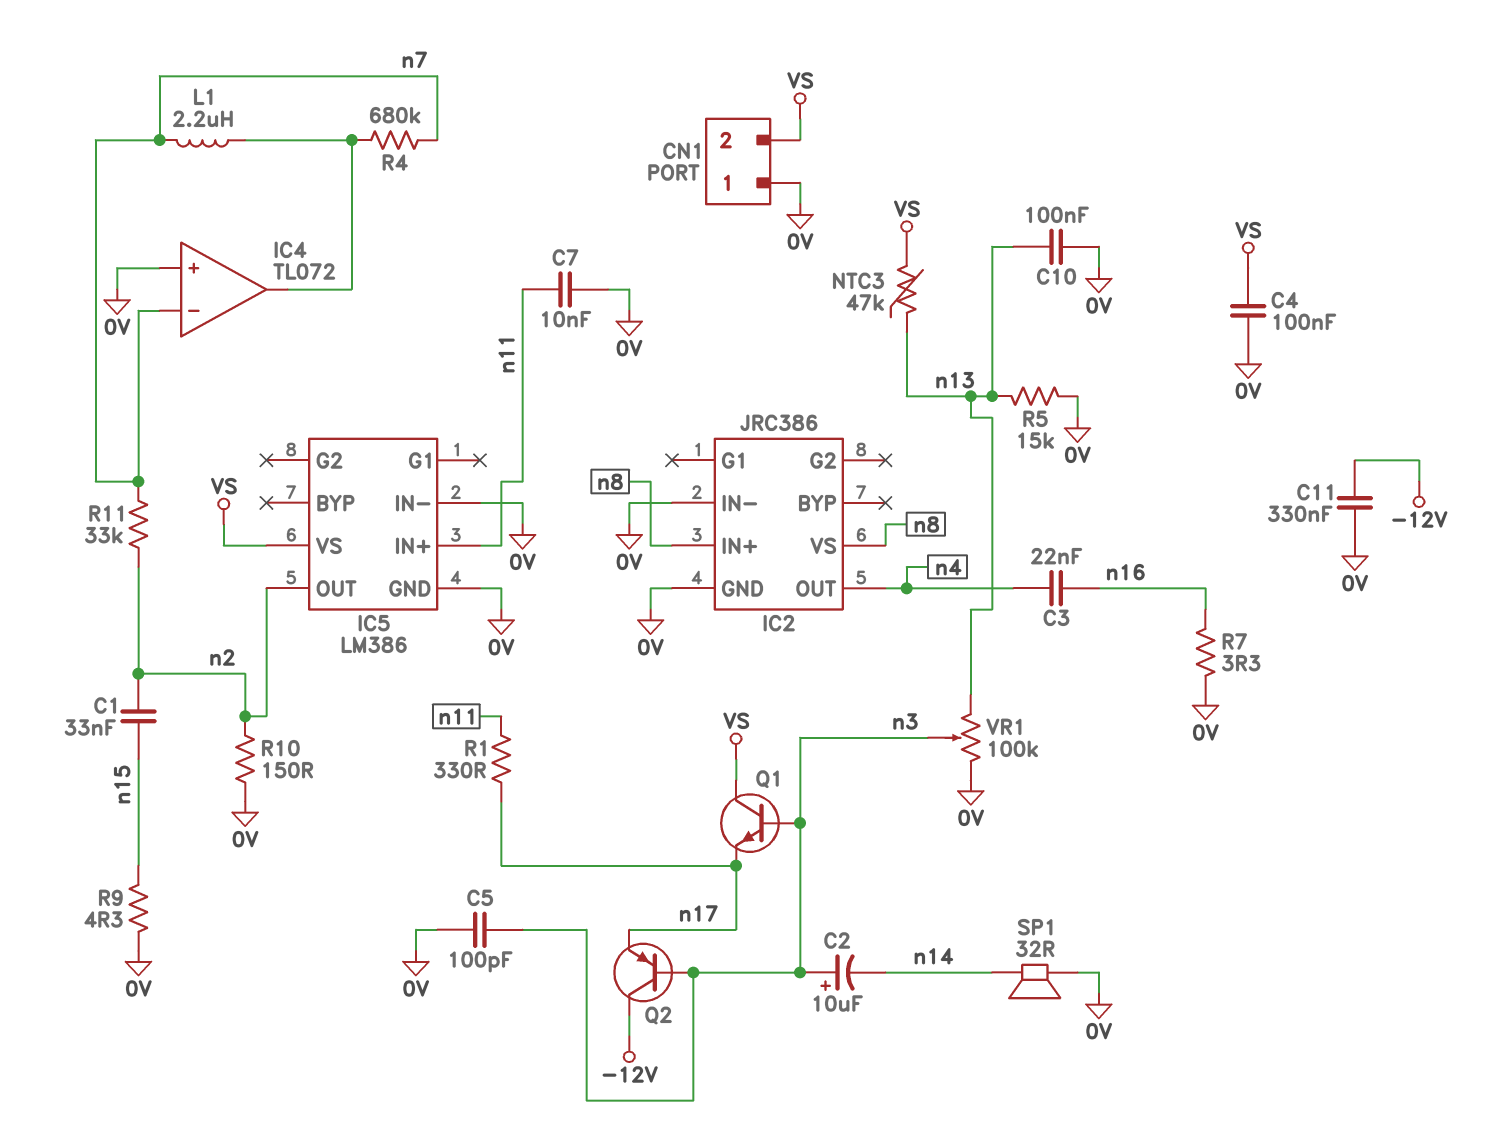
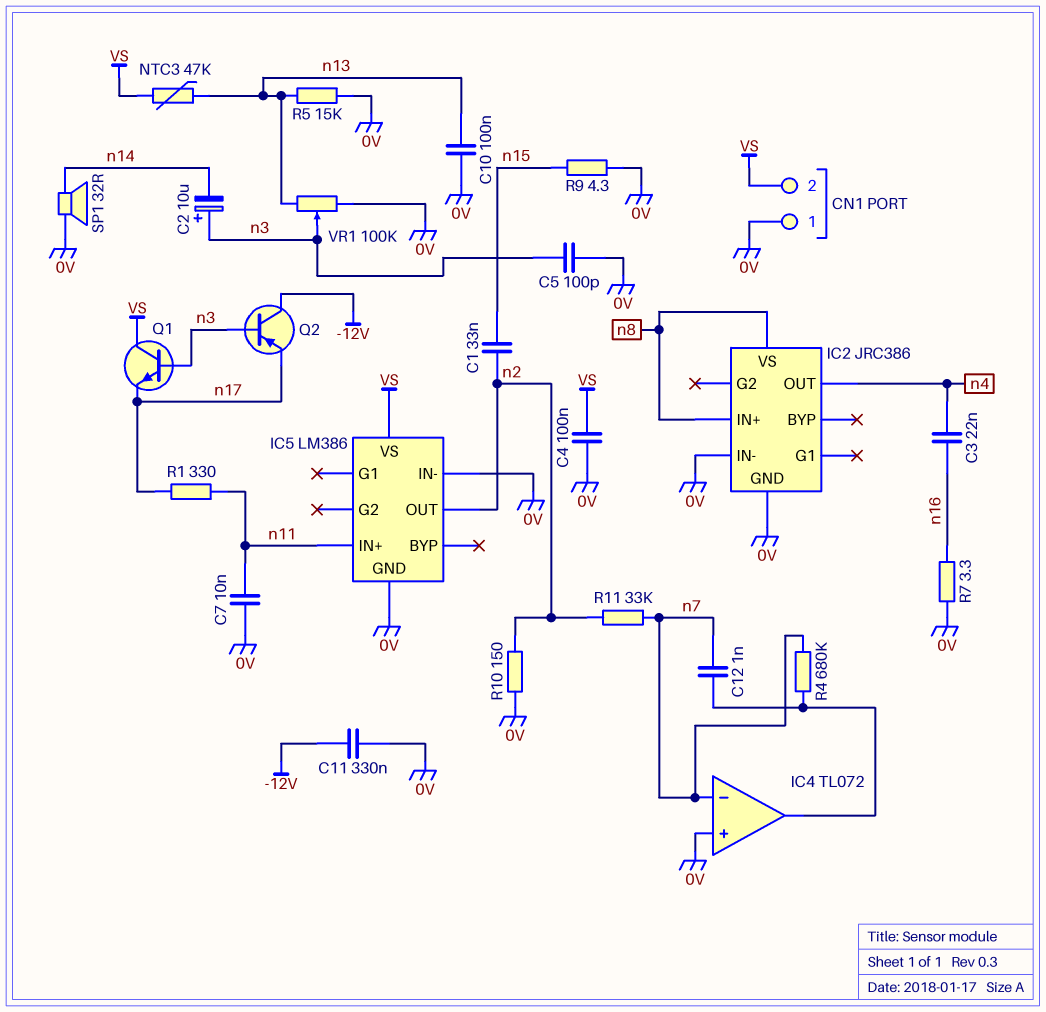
C12: none -> 1nF (IC4/out, n7)
L1: 2.2uH (IC4/out, n7) -> none

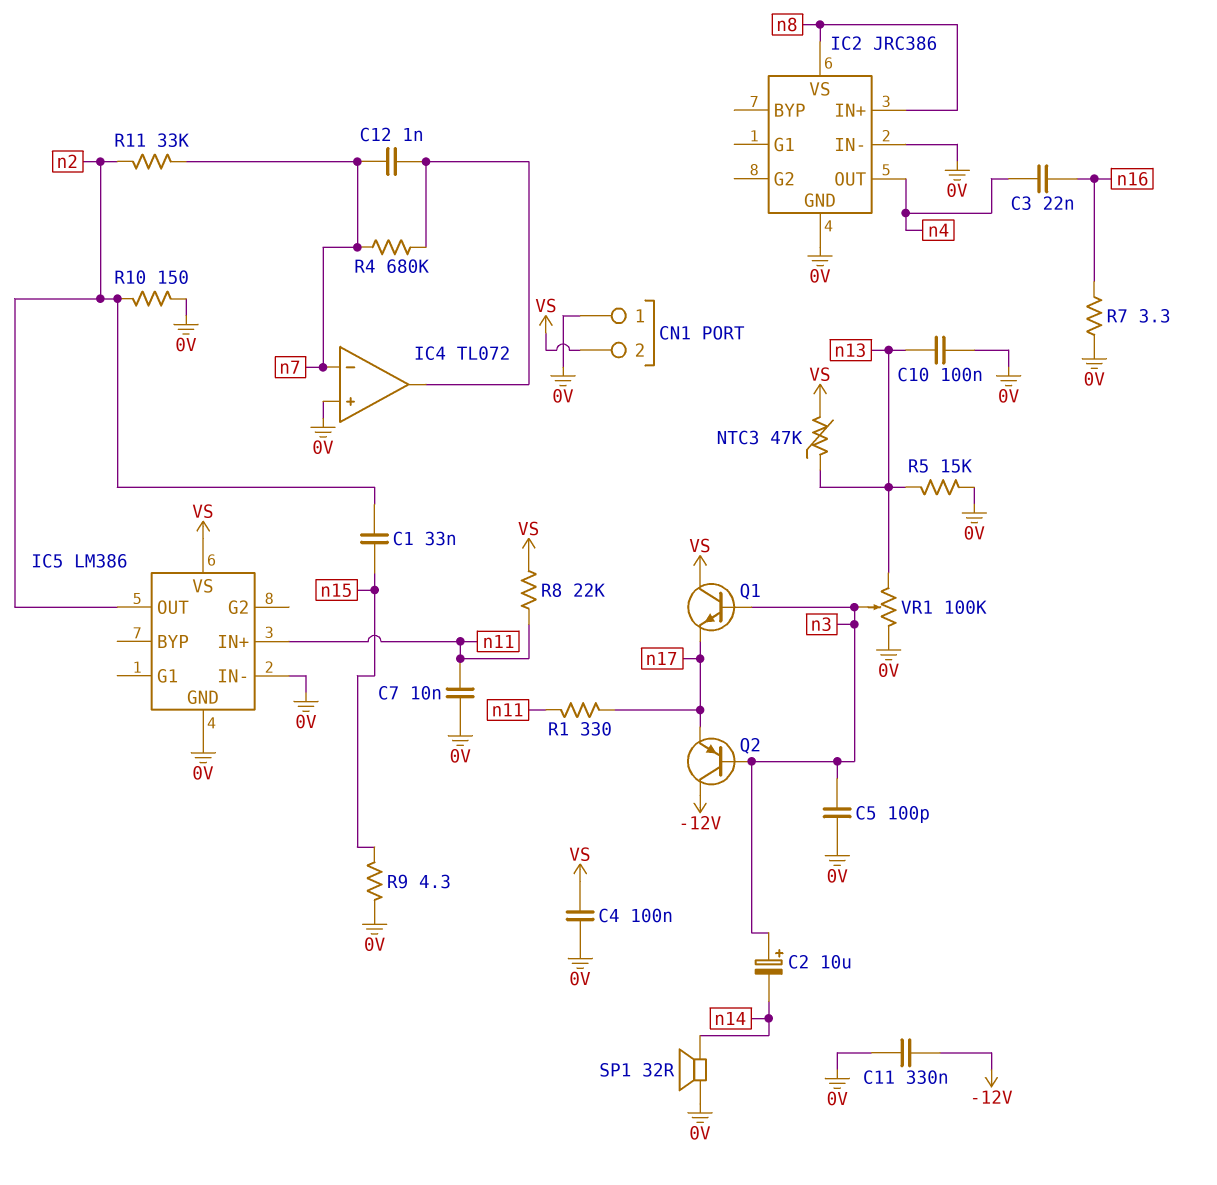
R8: none -> 22k (VS, n11)

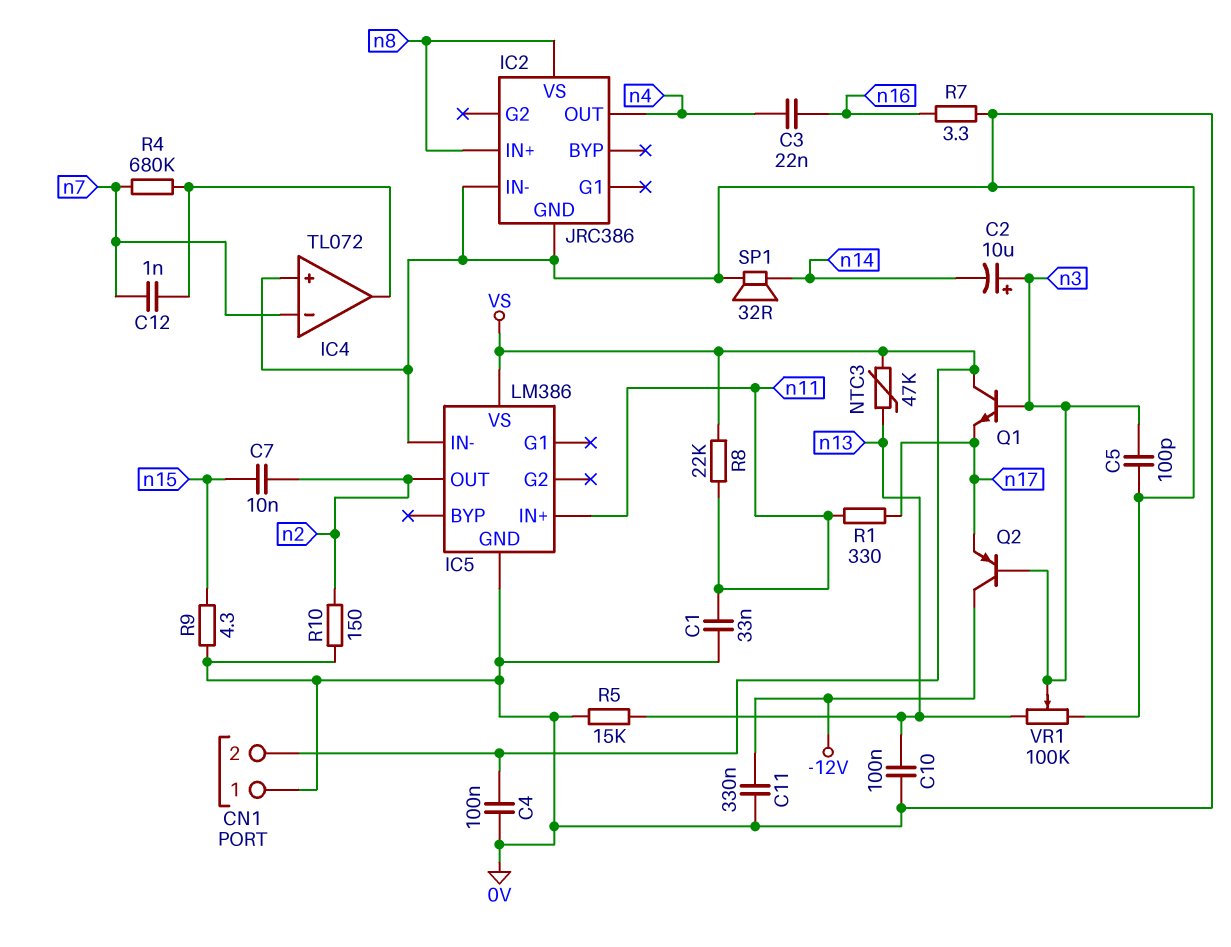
C1: 33nF (n2, n15) -> 33nF (0V, n11)
C7: 10nF (0V, n11) -> 10nF (n2, n15)
R11: 33k (n2, n7) -> none

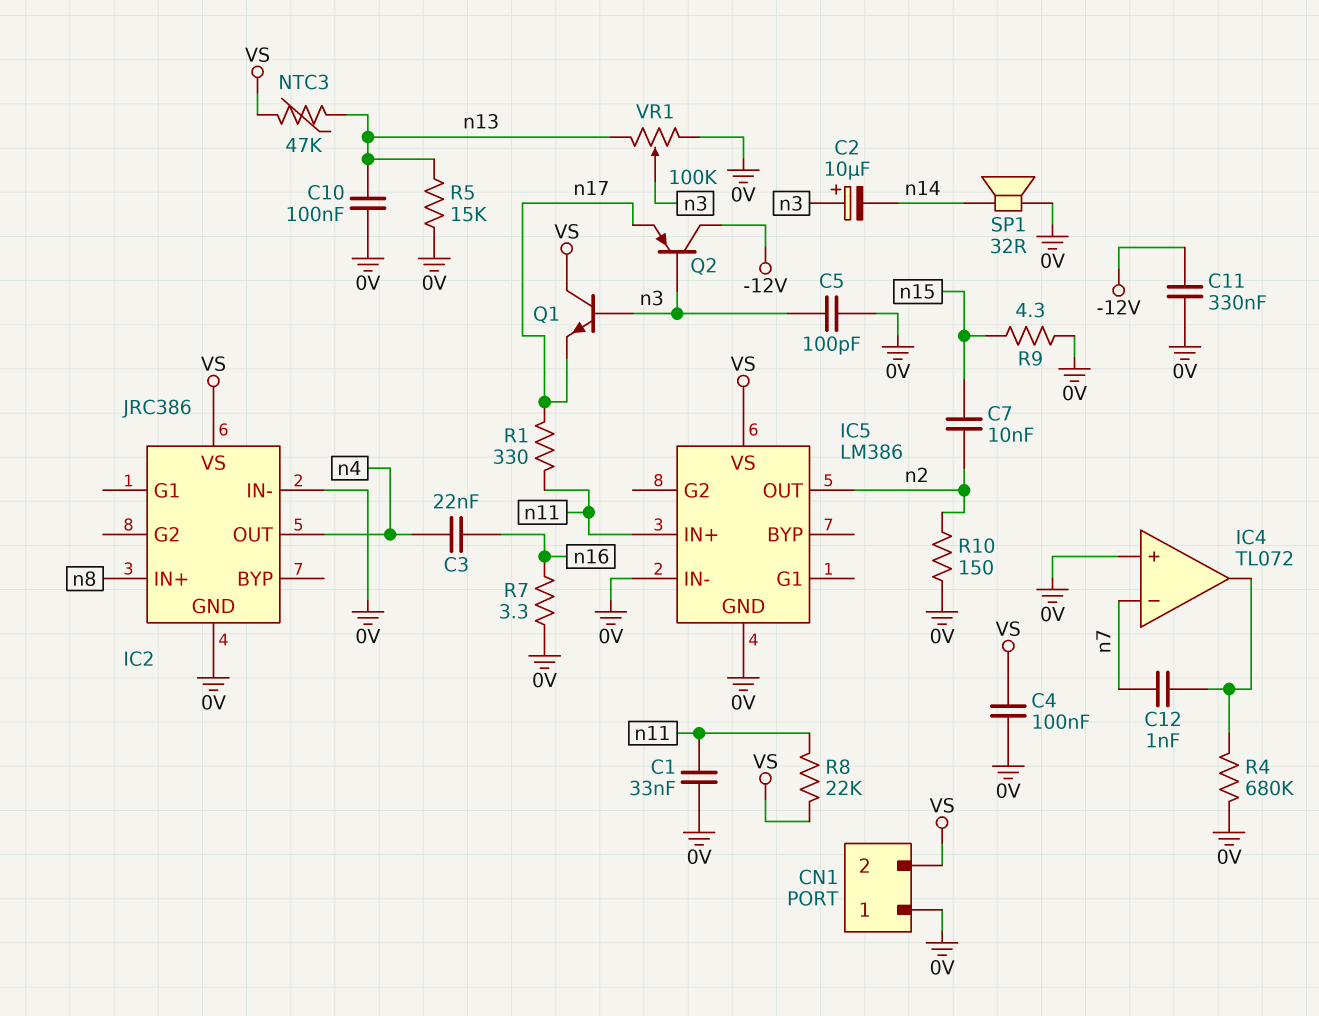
IC2 pin VS: n8 -> VS
R4: 680k (IC4/out, n7) -> 680k (0V, IC4/out)

